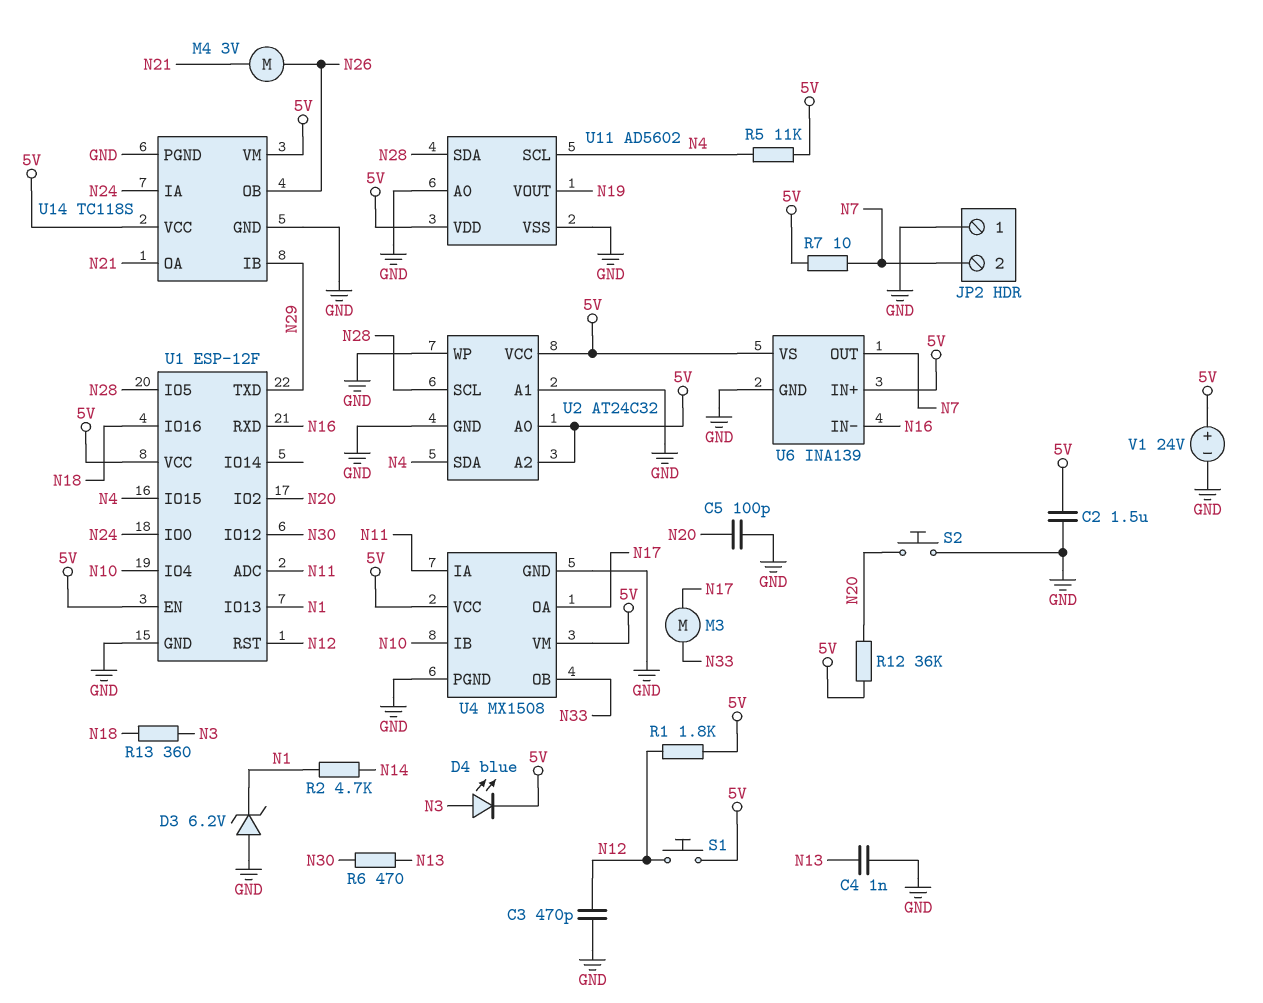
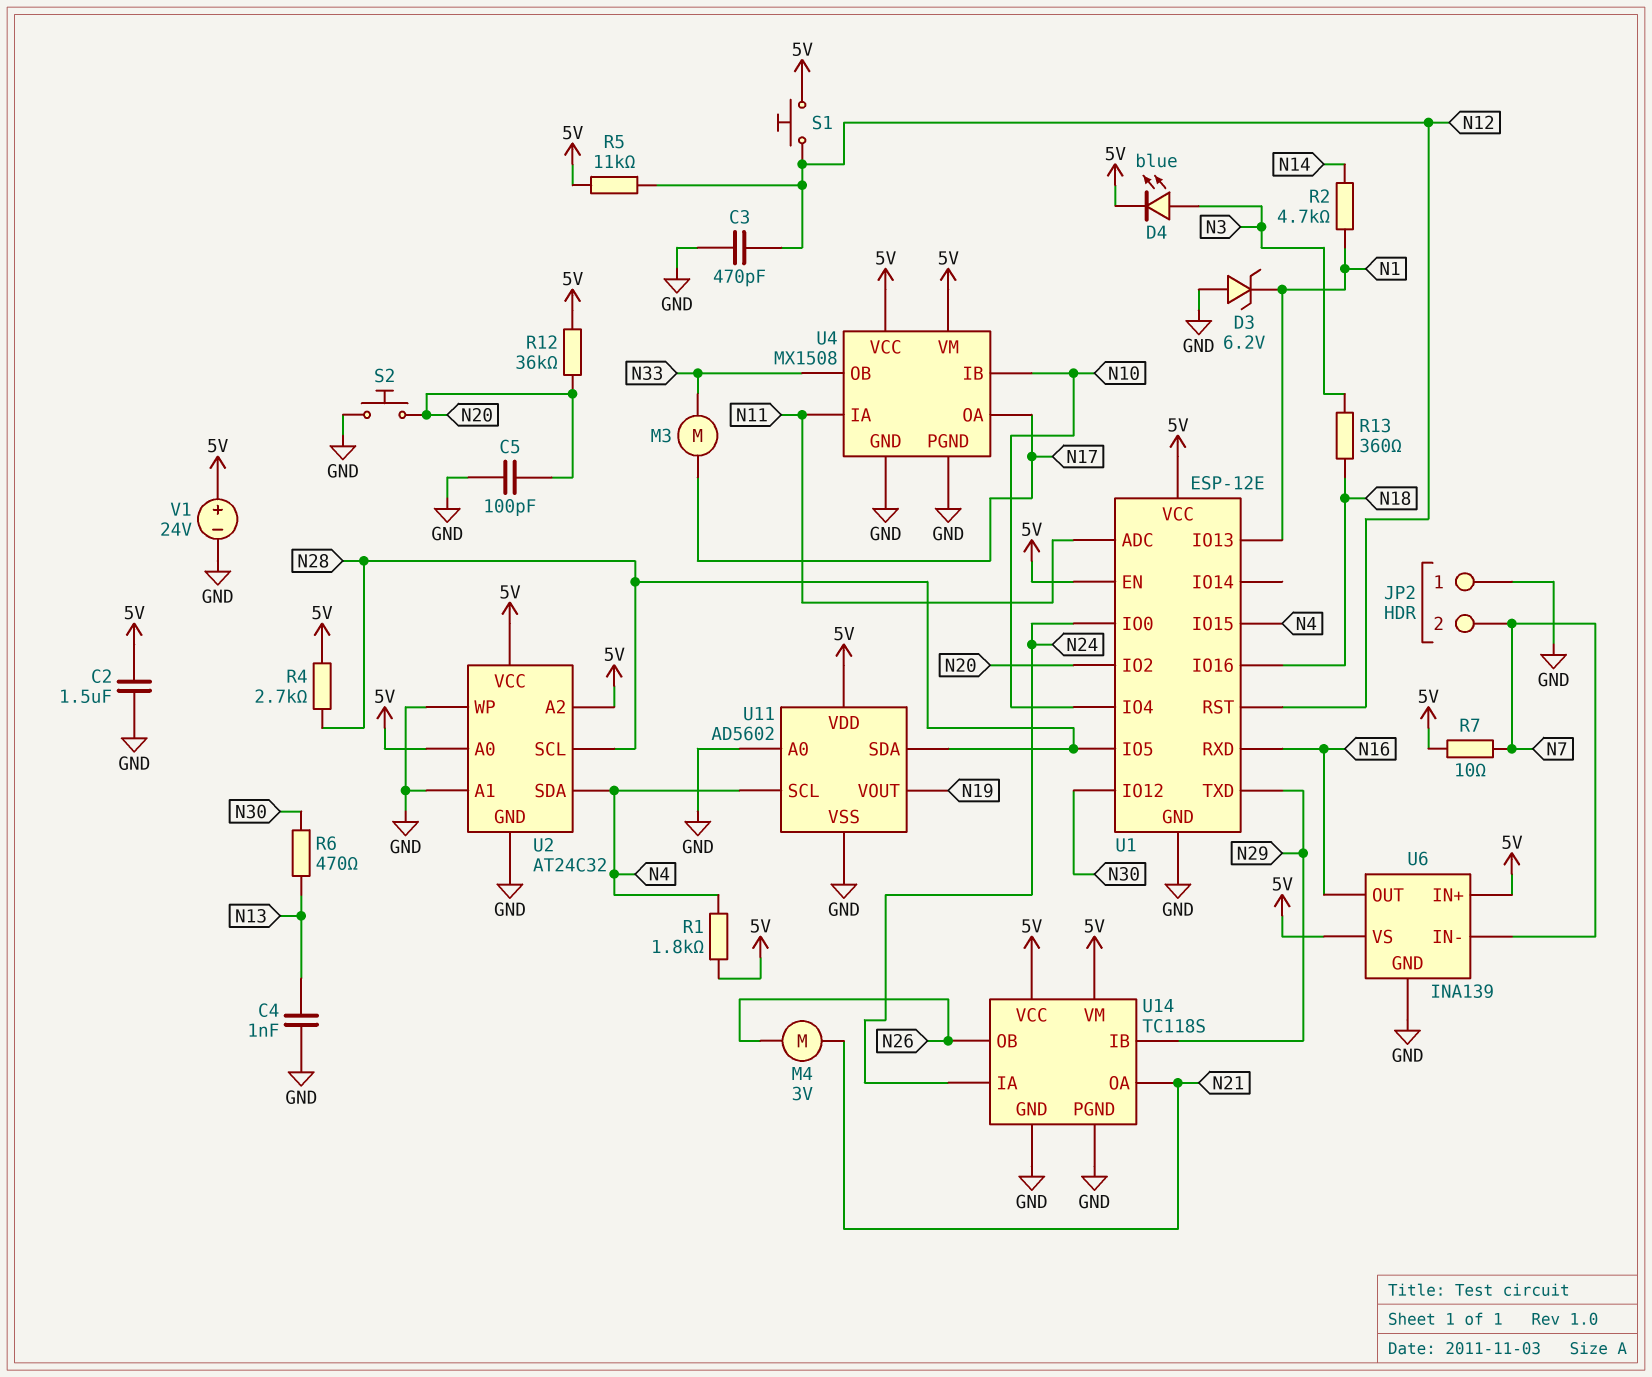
R1: 1.8k (5V, N12) -> 1.8k (5V, N4)
R4: none -> 2.7k (5V, N28)
R5: 11k (5V, N4) -> 11k (5V, N12)
U1: ESP-12F -> ESP-12E
U6 pin IN-: N16 -> N7
U6 pin OUT: N7 -> N16

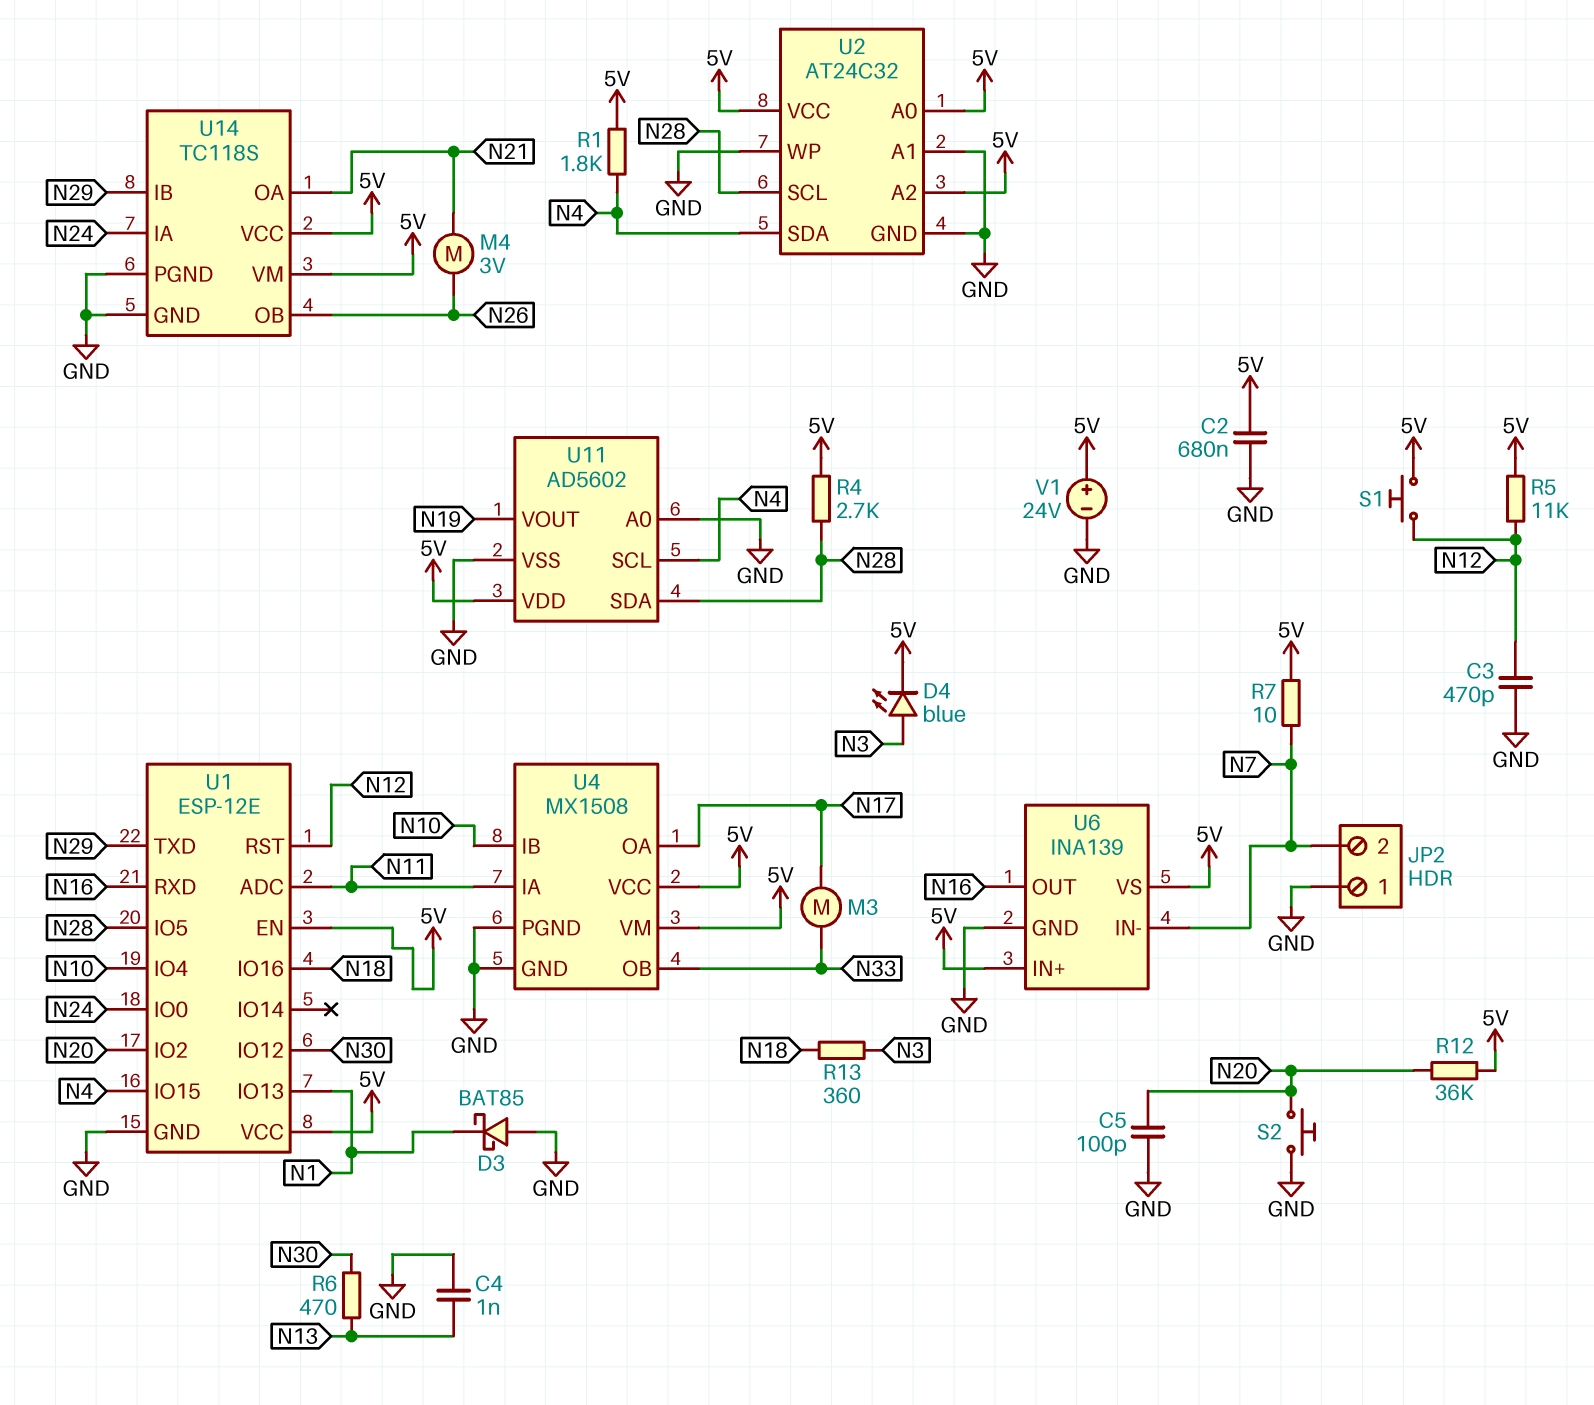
C2: 1.5uF (5V, GND) -> 680nF (5V, GND)
D3: zener 6.2V (A GND, K N1) -> schottky BAT85 (A GND, K N1)
R2: 4.7k (N1, N14) -> none

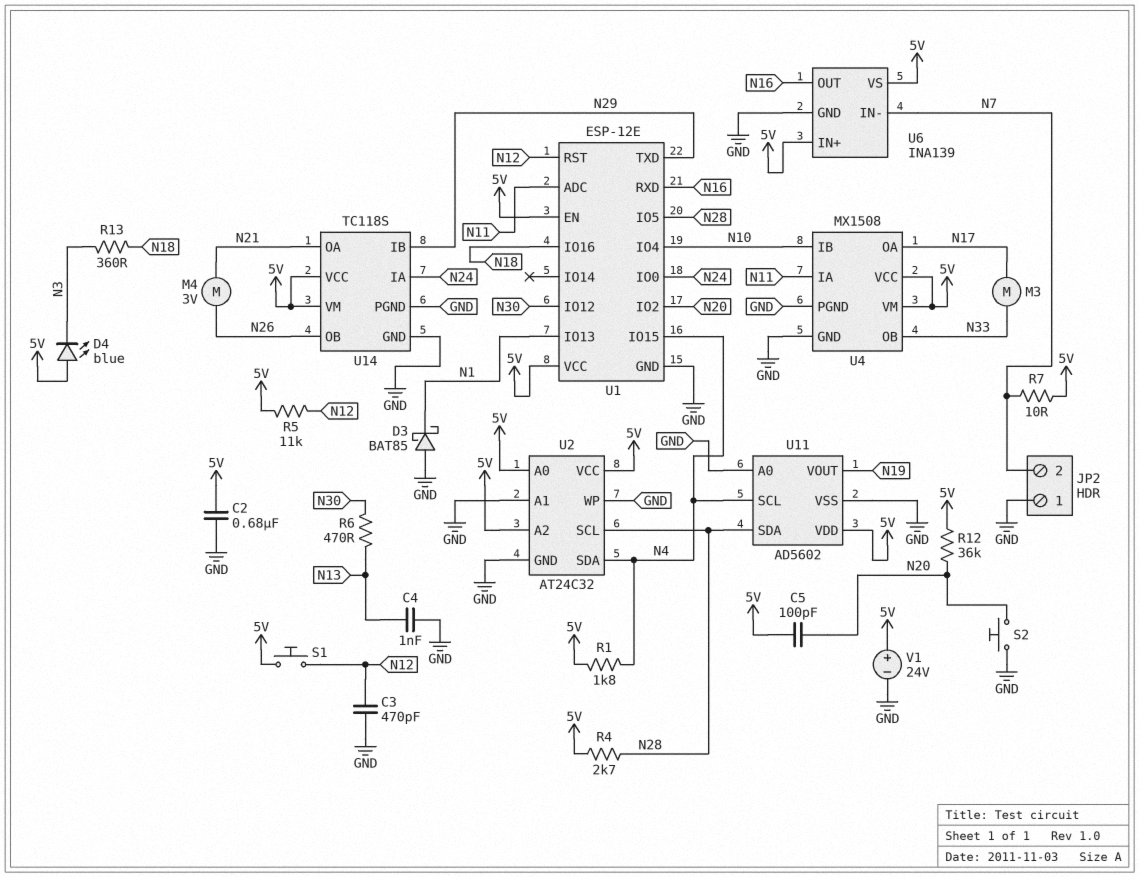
C5: 100pF (GND, N20) -> 100pF (5V, N20)
D4: LED blue (A N3, K 5V) -> LED blue (A 5V, K N3)

